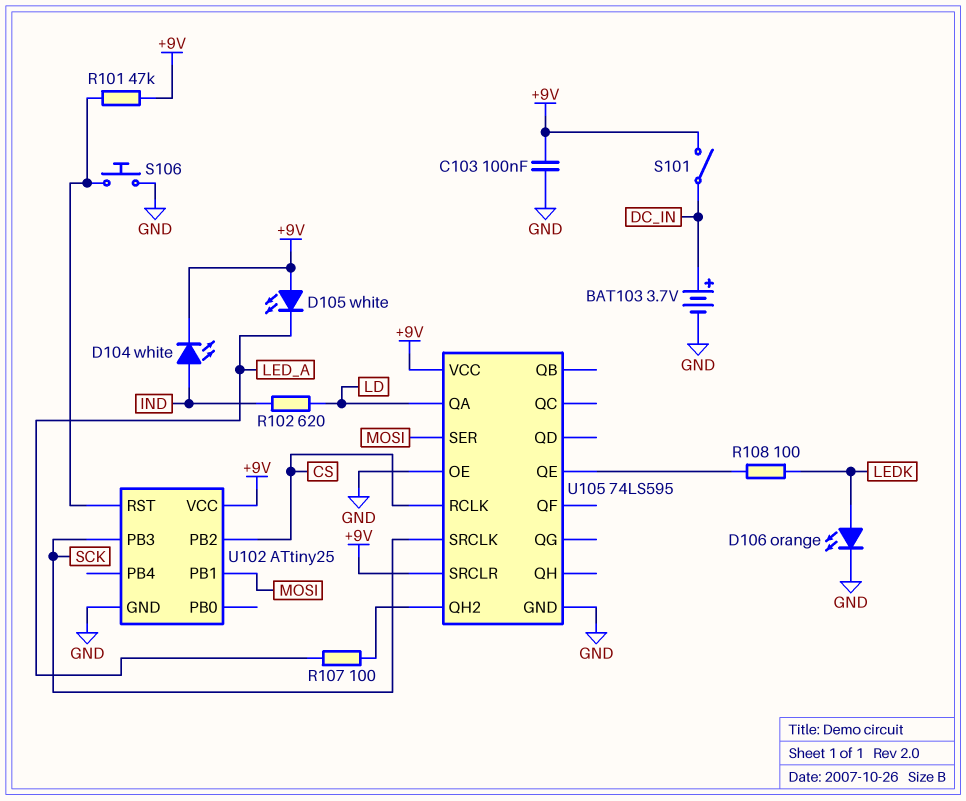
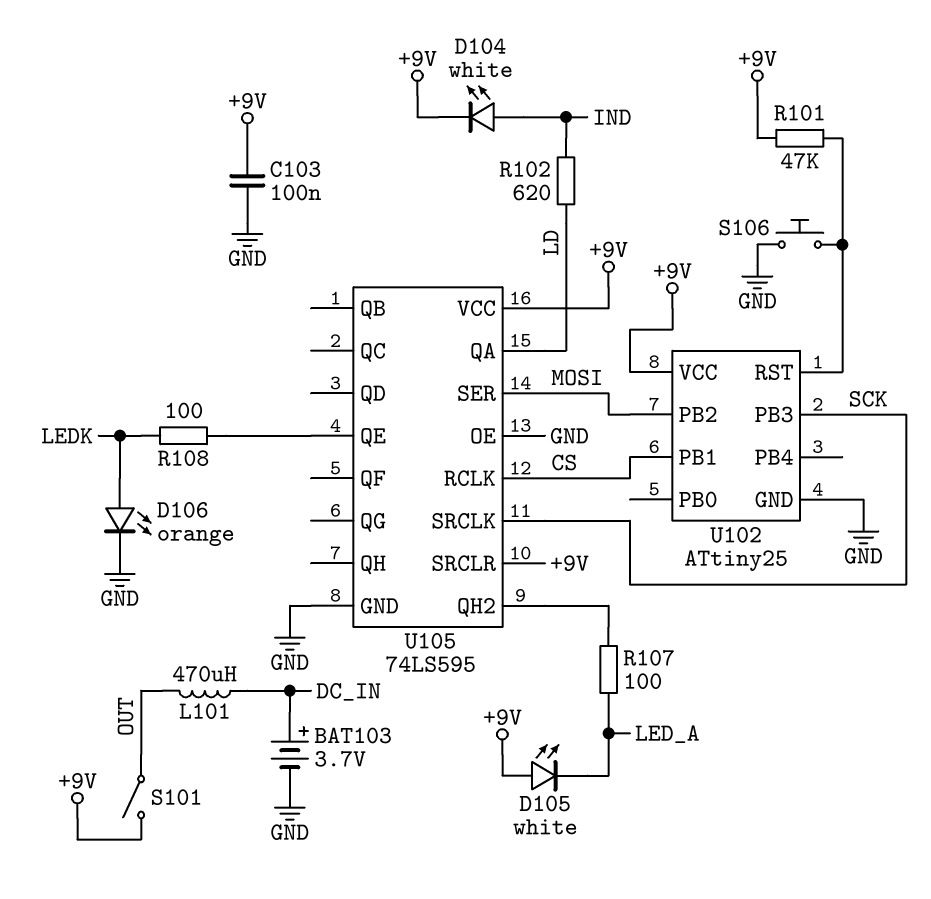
L101: none -> 470uH (DC_IN, OUT)
S101: switch (+9V, DC_IN) -> switch (+9V, OUT)
U102 pin PB1: MOSI -> CS
U102 pin PB2: CS -> MOSI

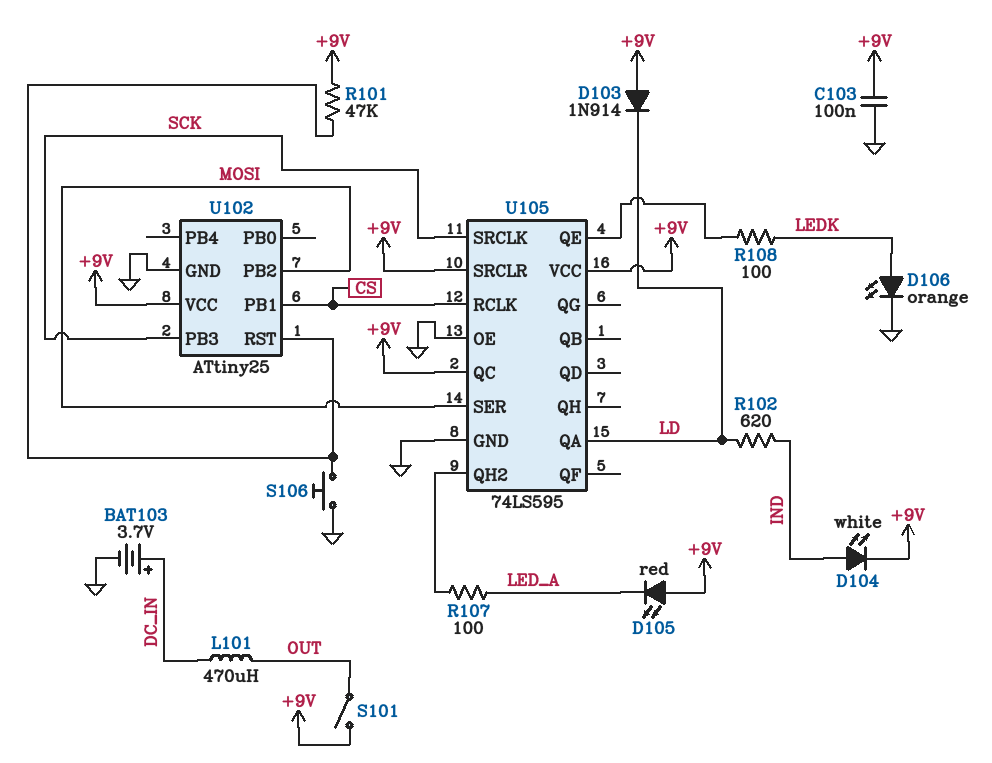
D103: none -> diode 1N914 (A +9V, K LD)
D105: LED white (A +9V, K LED_A) -> LED red (A +9V, K LED_A)
U105 pin QC: none -> +9V

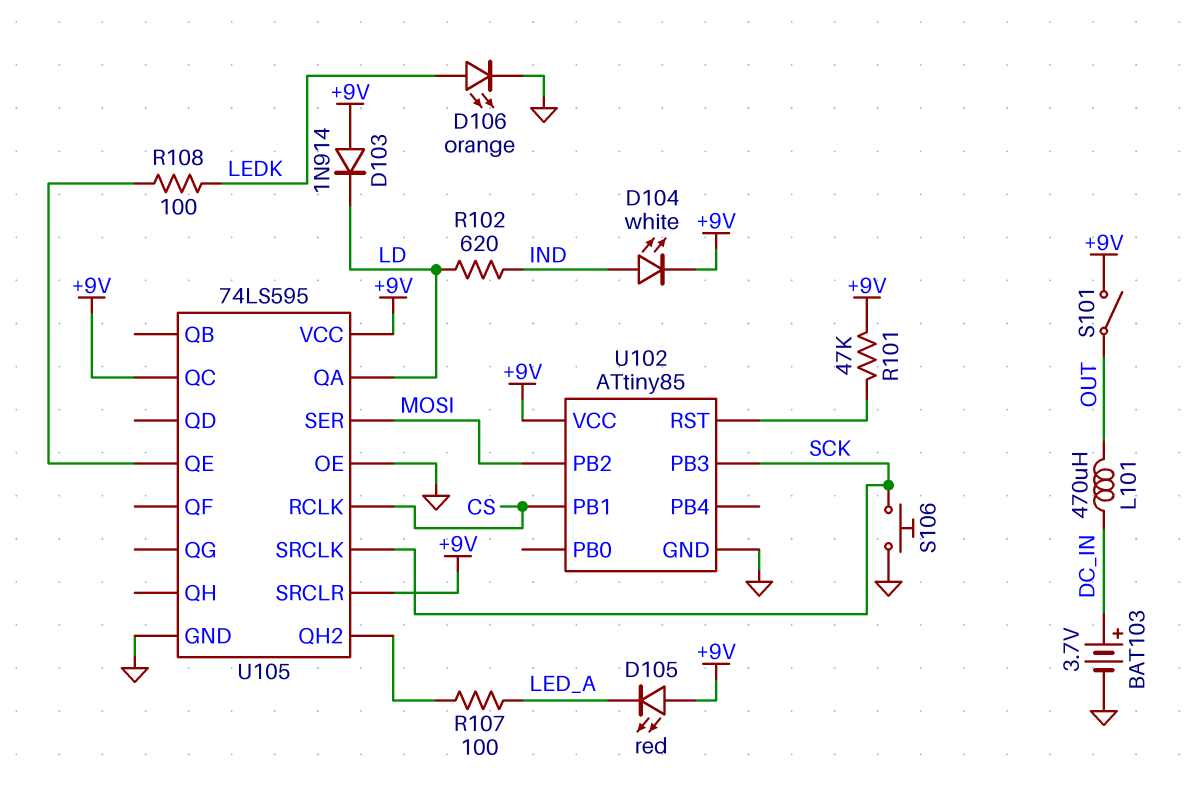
C103: 100nF (+9V, GND) -> none
S106: button (GND, U102/RST) -> button (GND, SCK)
U102: ATtiny25 -> ATtiny85

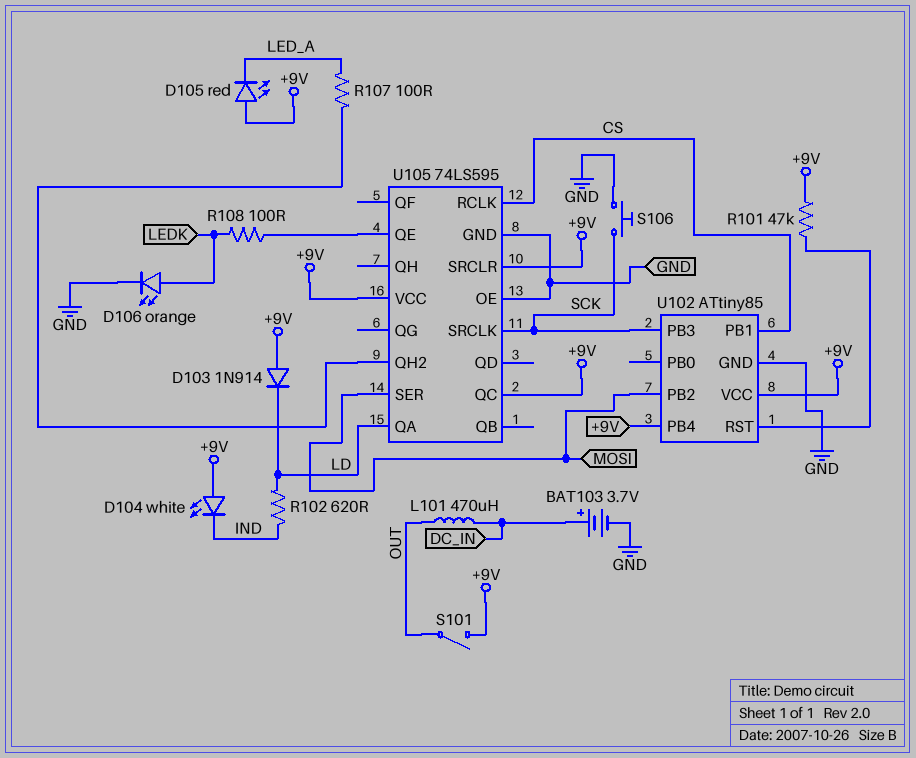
D104: LED white (A IND, K +9V) -> LED white (A +9V, K IND)
U102 pin PB4: none -> +9V

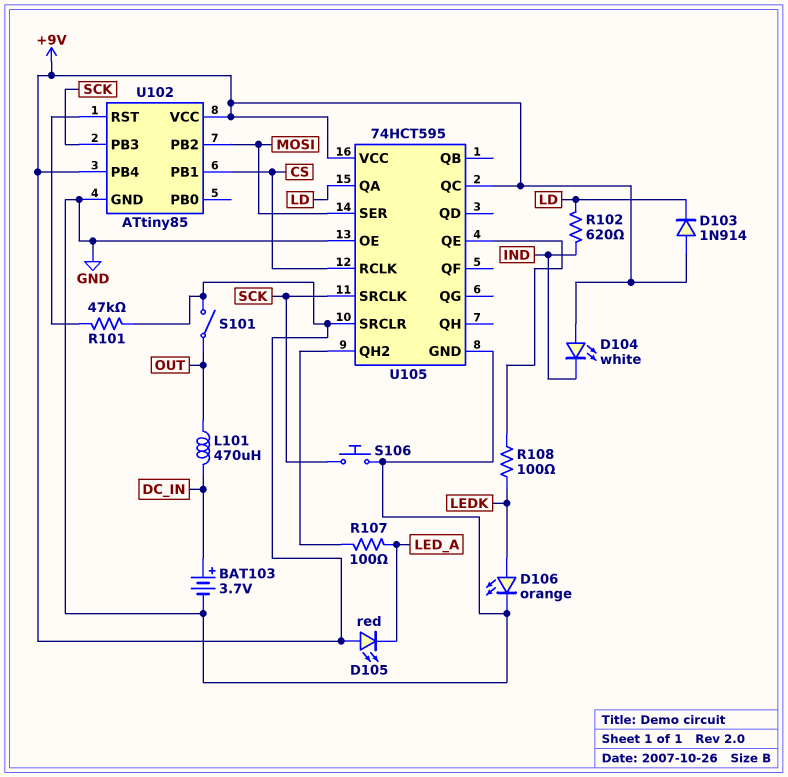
U105: 74LS595 -> 74HCT595

